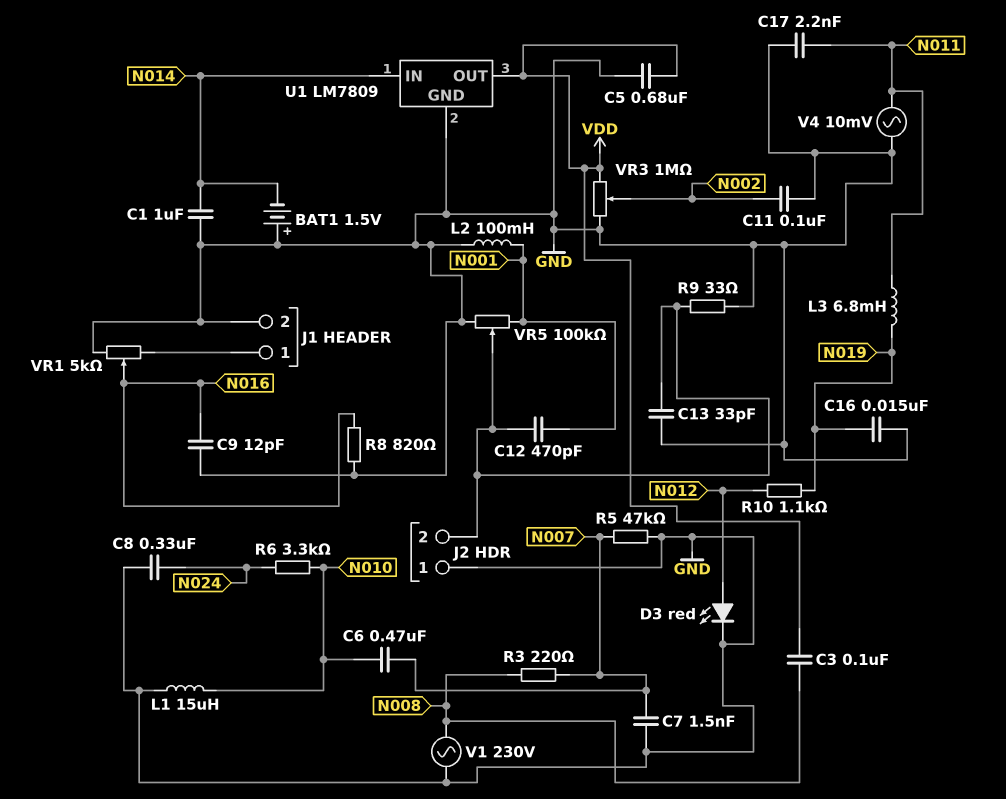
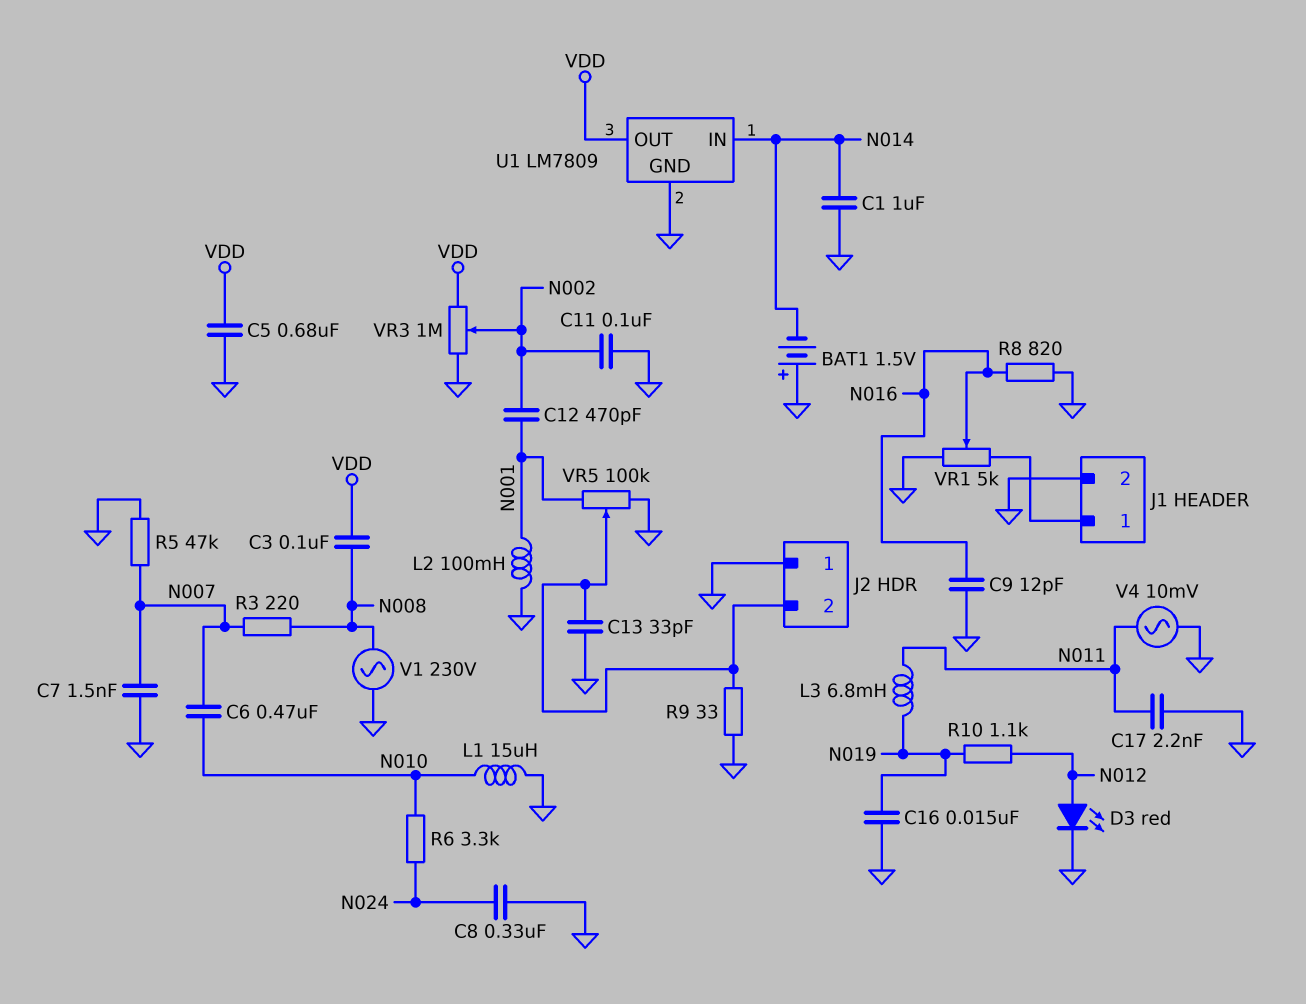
C12: 470pF (J2/2, N001) -> 470pF (N001, N002)

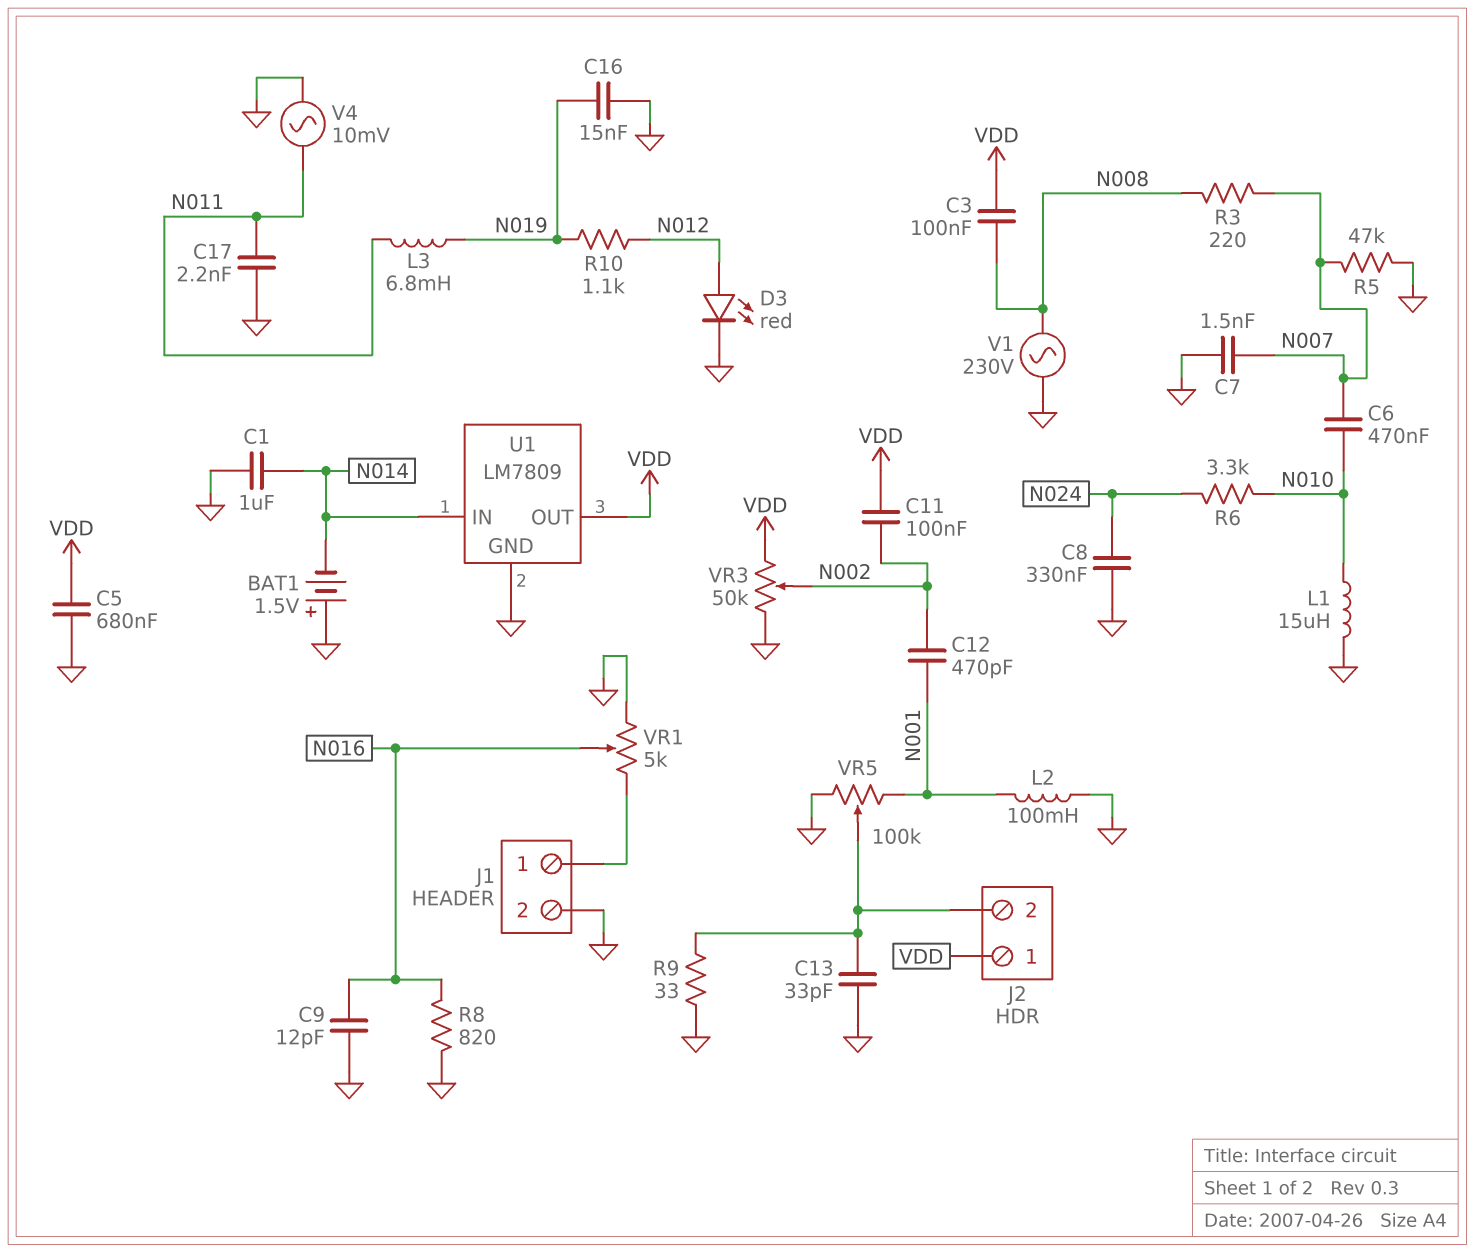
C11: 100nF (GND, N002) -> 100nF (N002, VDD)
J2 pin 1: GND -> VDD
VR3: 1M (GND, VDD, wiper N002) -> 50k (GND, VDD, wiper N002)

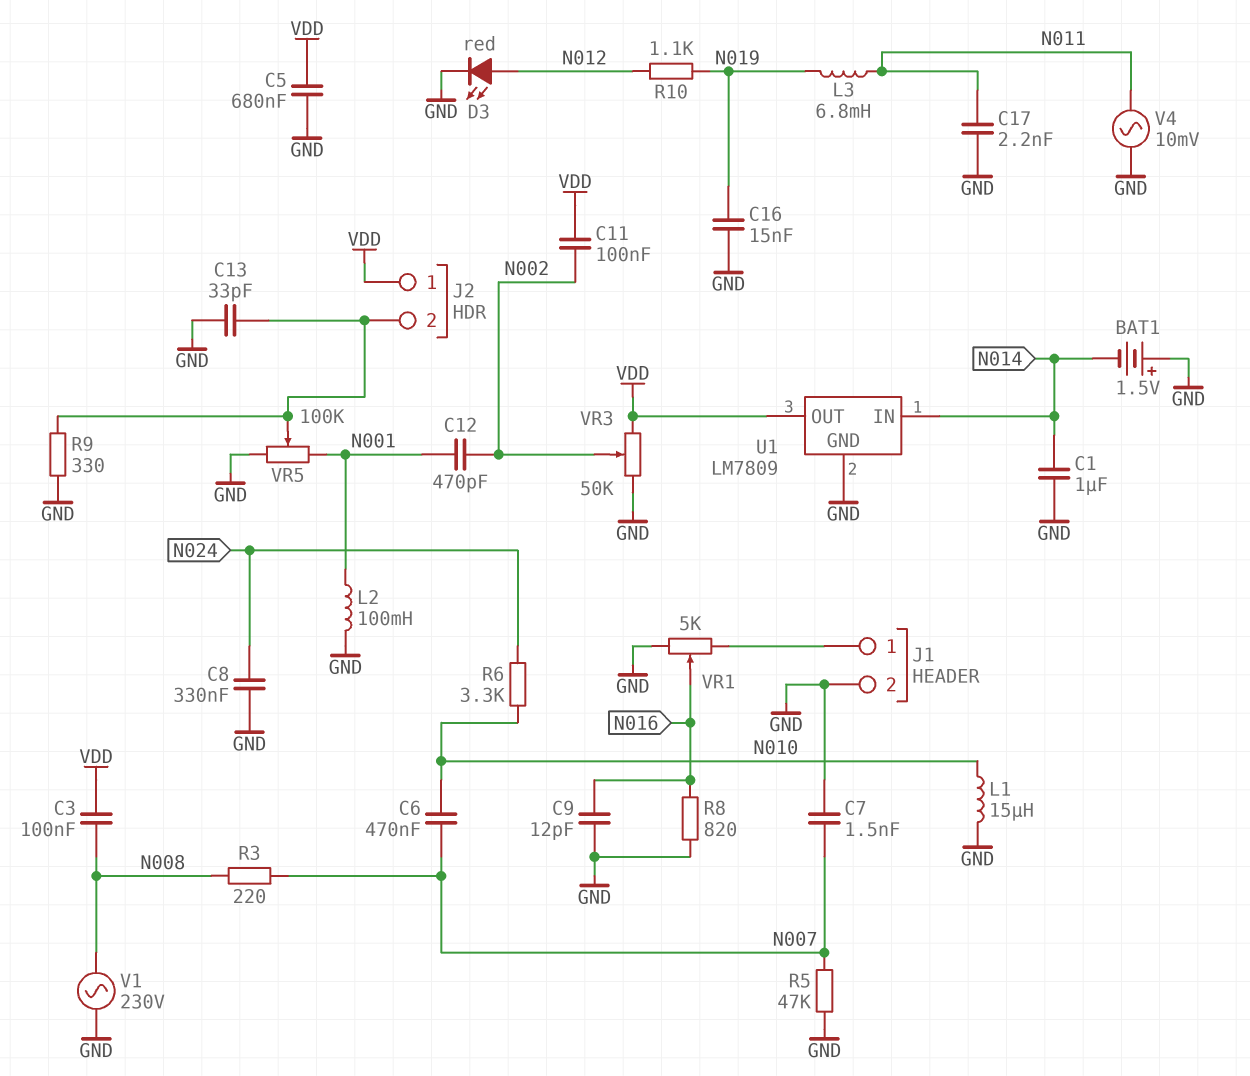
R9: 33 (GND, J2/2) -> 330 (GND, J2/2)

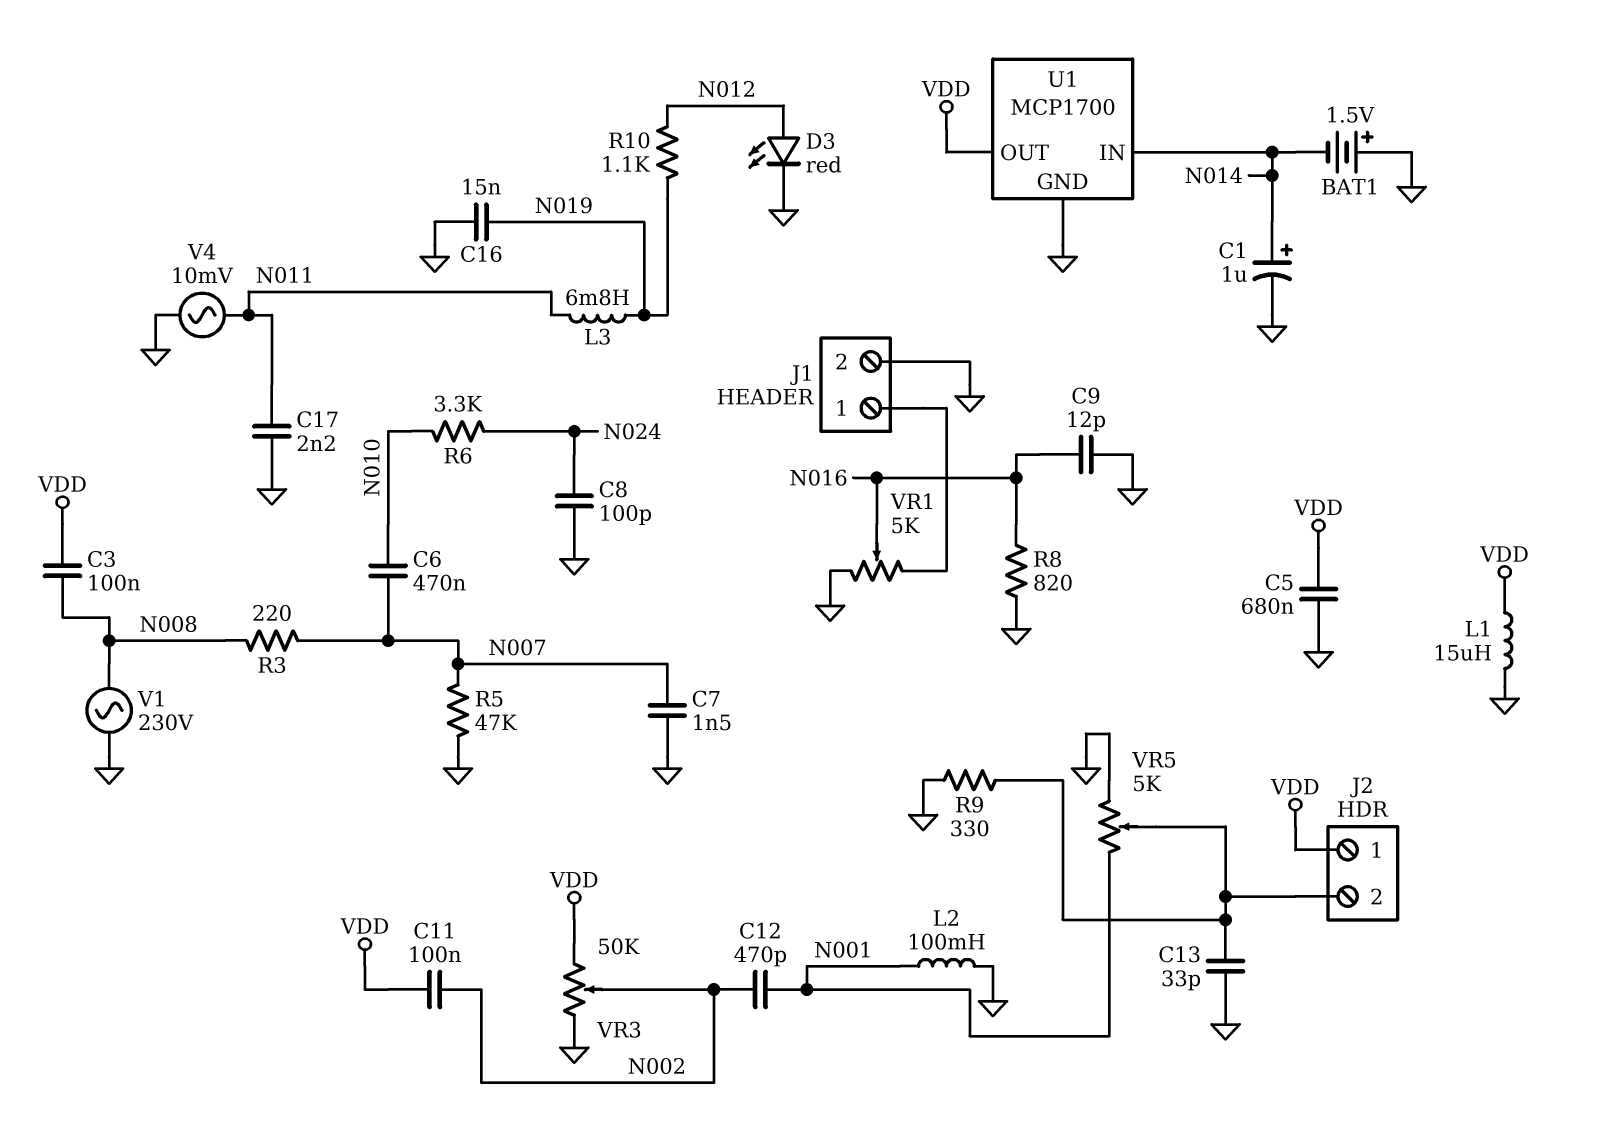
C1: 1uF (GND, N014) -> 1uF (plus N014, minus GND)
C8: 330nF (GND, N024) -> 100pF (GND, N024)
L1: 15uH (GND, N010) -> 15uH (GND, VDD)
U1: LM7809 -> MCP1700
VR5: 100k (GND, N001, wiper J2/2) -> 5k (GND, N001, wiper J2/2)

